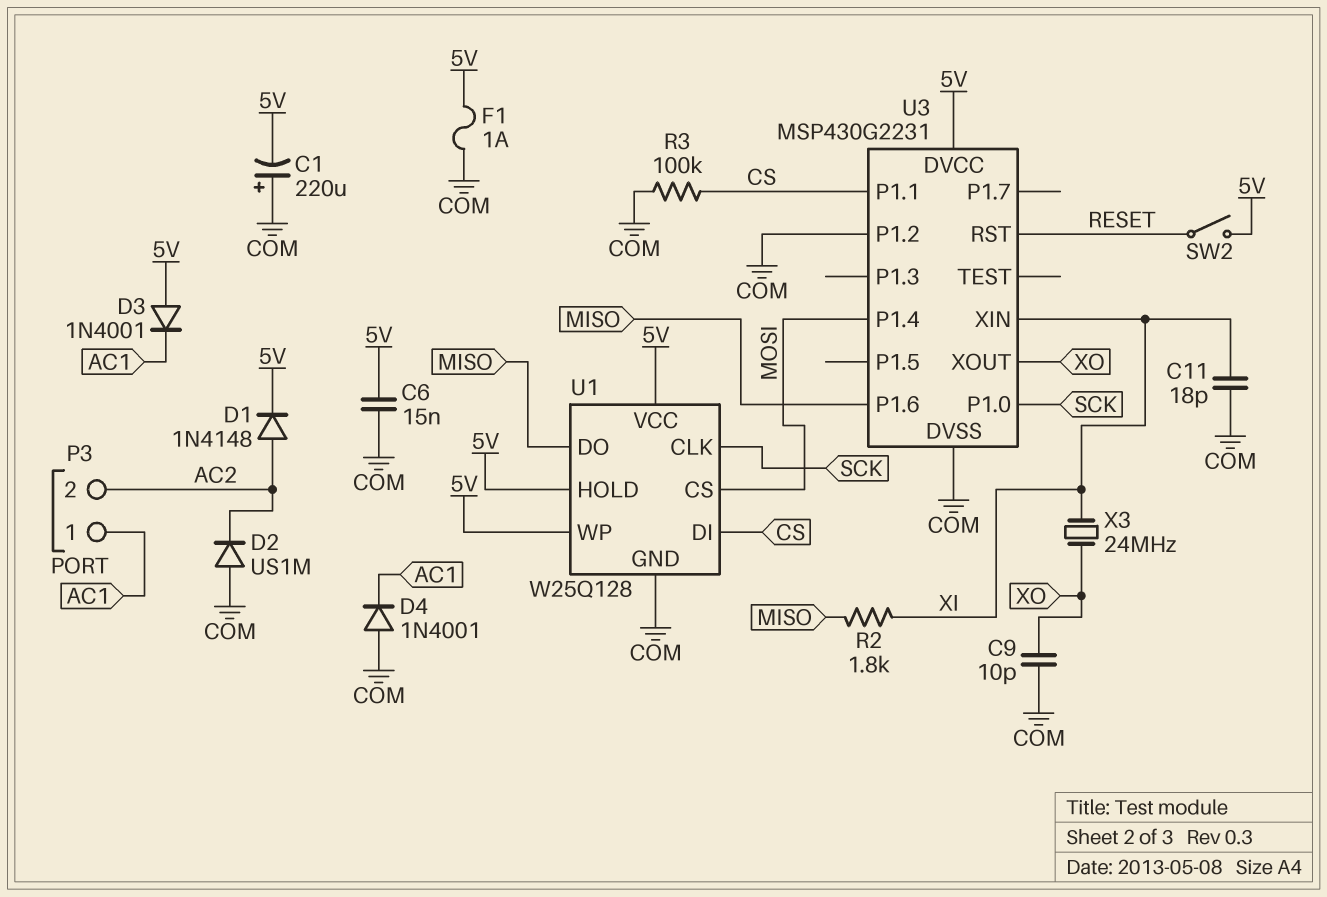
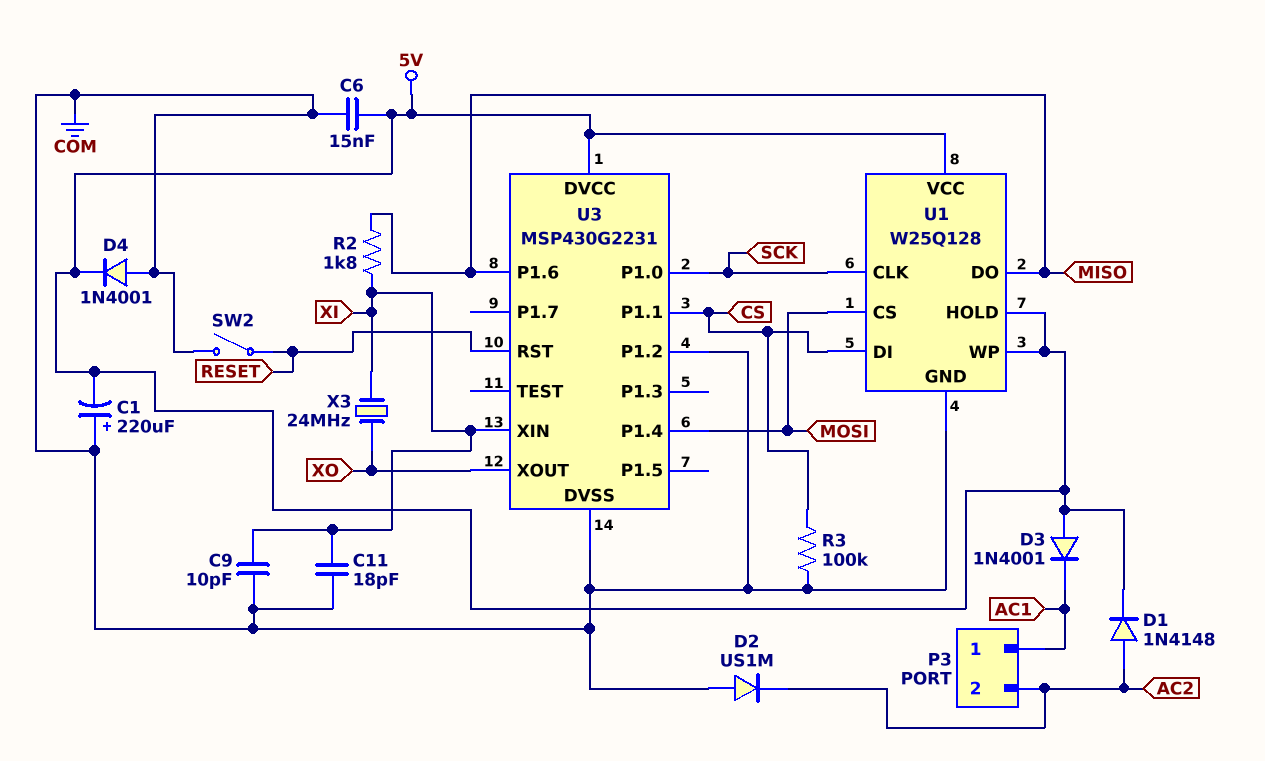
C9: 10pF (COM, XO) -> 10pF (COM, XI)
D4: diode 1N4001 (A COM, K AC1) -> diode 1N4001 (A COM, K 5V)
F1: 1A (5V, COM) -> none
SW2: switch (5V, RESET) -> switch (COM, RESET)

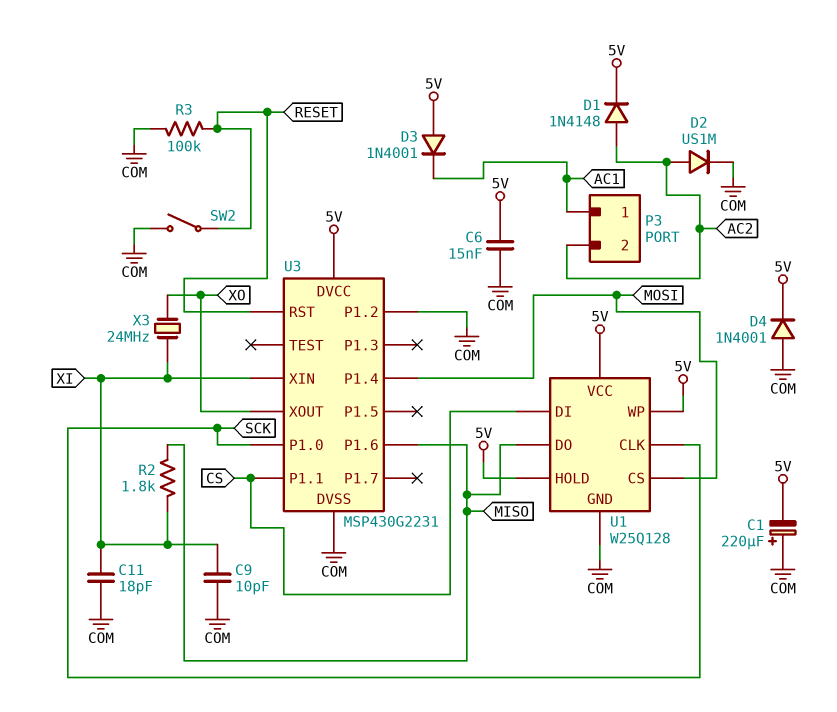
D2: diode US1M (A COM, K AC2) -> diode US1M (A AC2, K COM)
R3: 100k (COM, CS) -> 100k (COM, RESET)

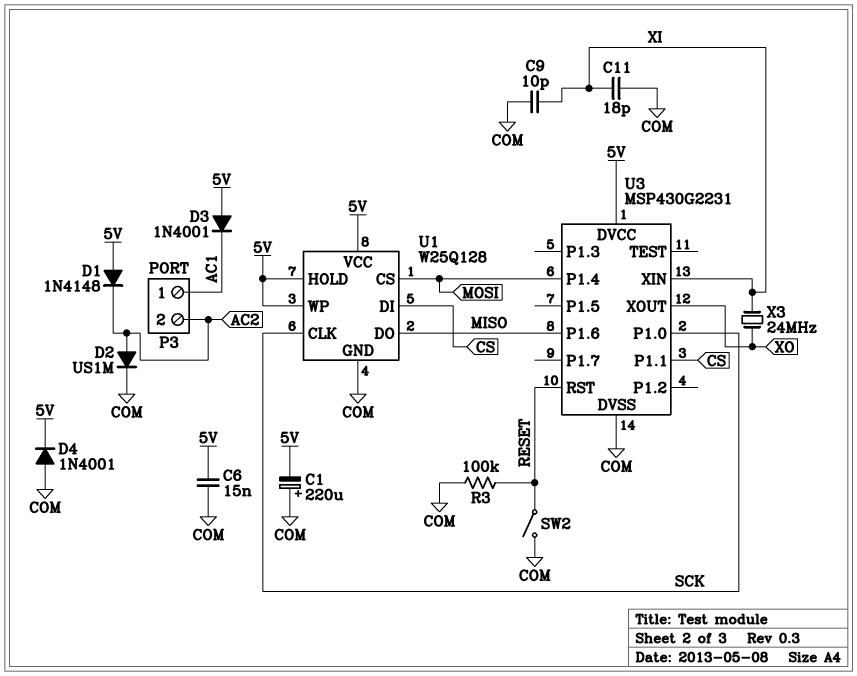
D1: diode 1N4148 (A AC2, K 5V) -> diode 1N4148 (A 5V, K AC2)
R2: 1.8k (MISO, XI) -> none
U3 pin P1.2: COM -> none

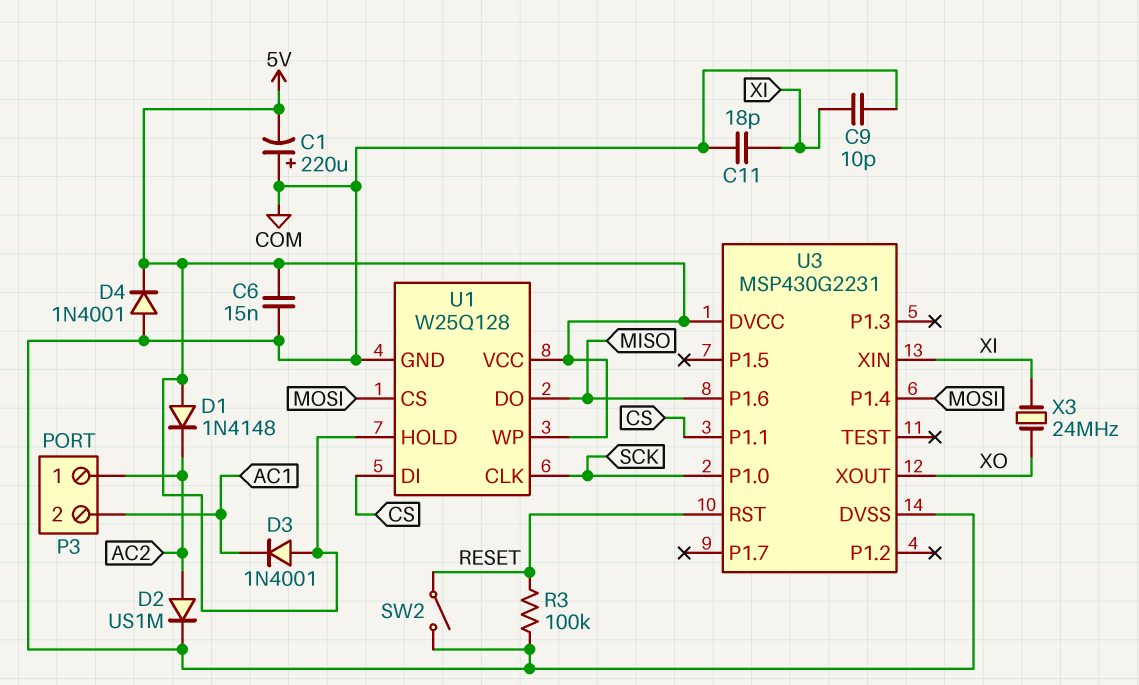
P3 pin 1: AC1 -> AC2
P3 pin 2: AC2 -> AC1

